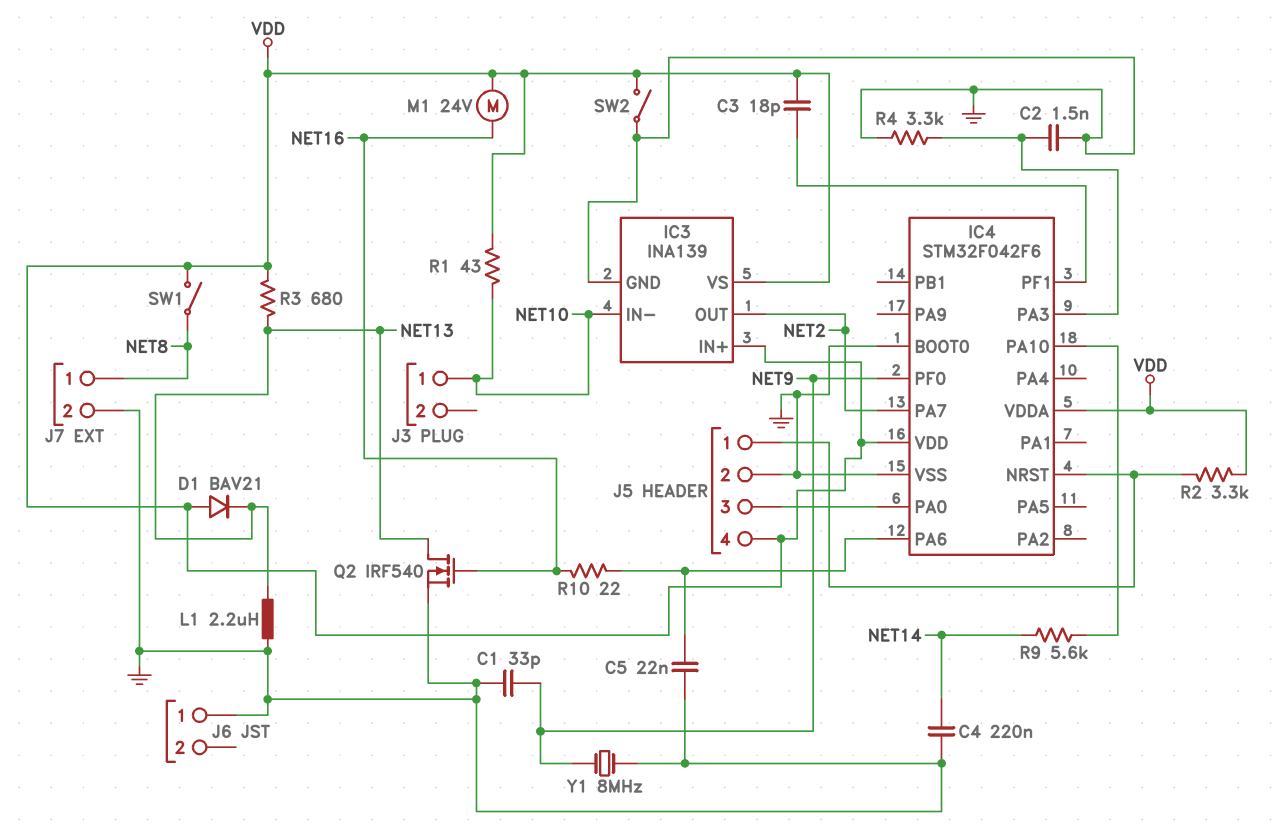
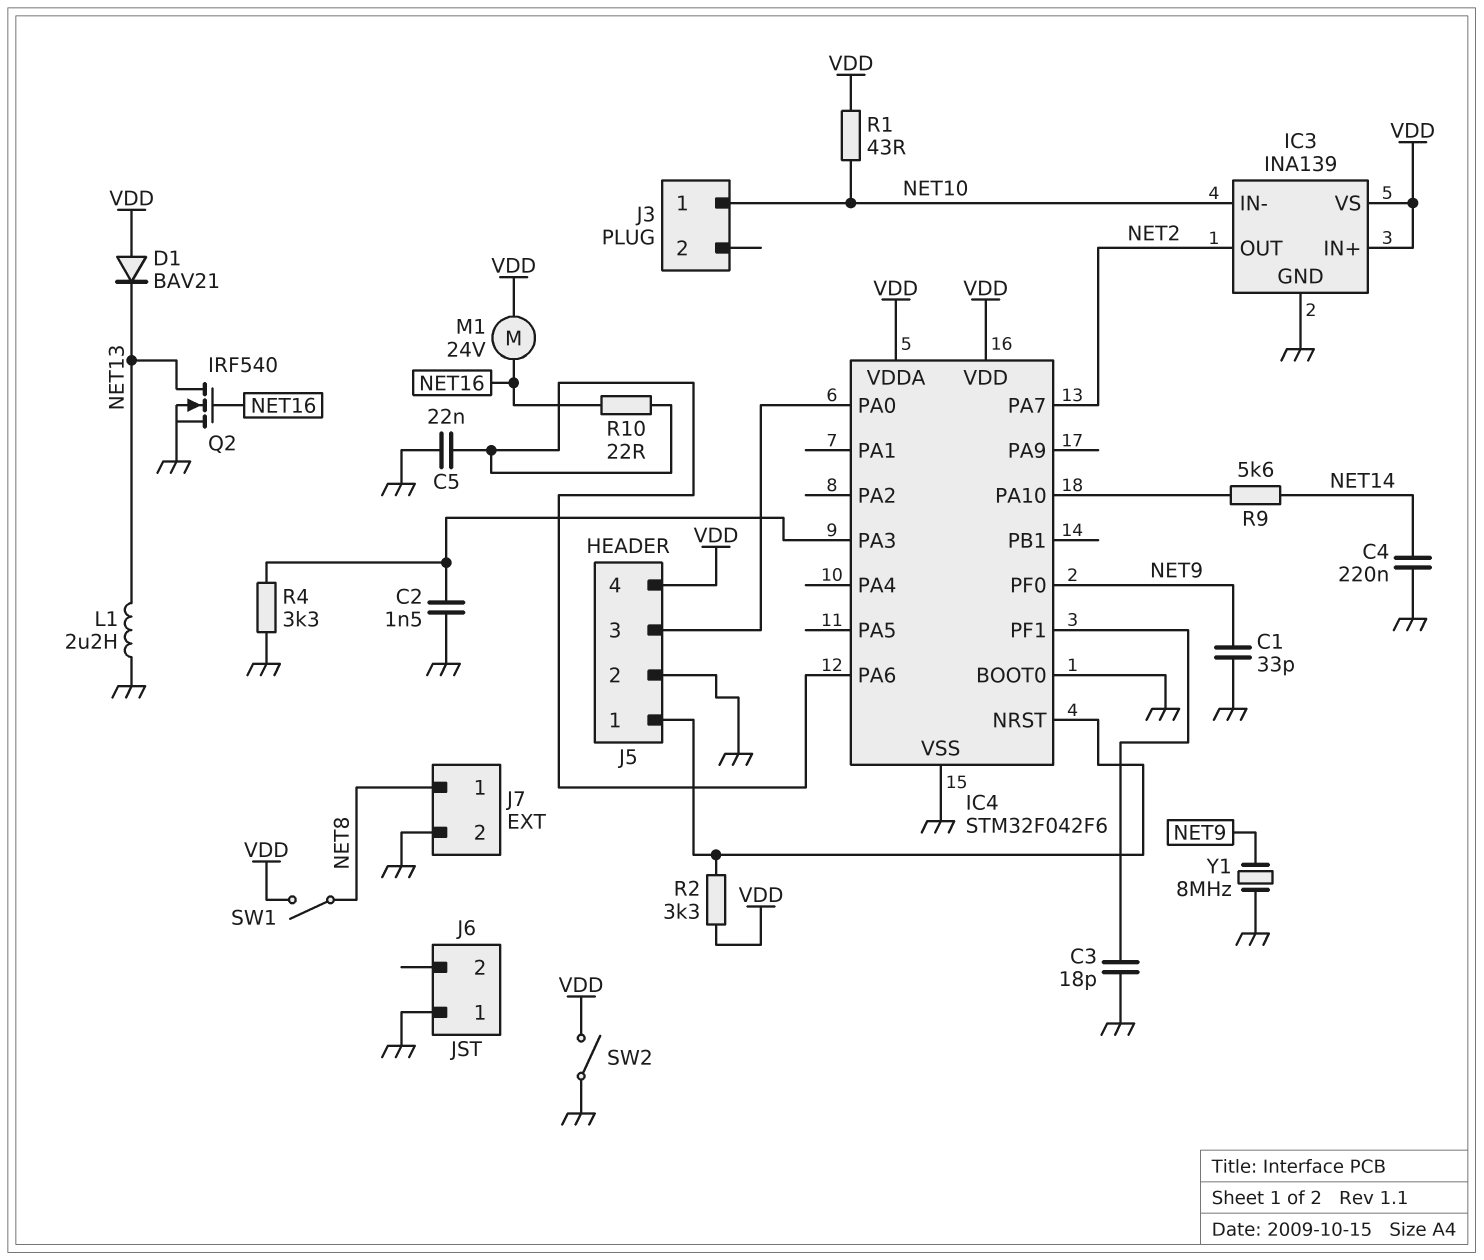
C3: 18pF (IC4/PF1, VDD) -> 18pF (GND, IC4/PF1)
R3: 680 (NET13, VDD) -> none

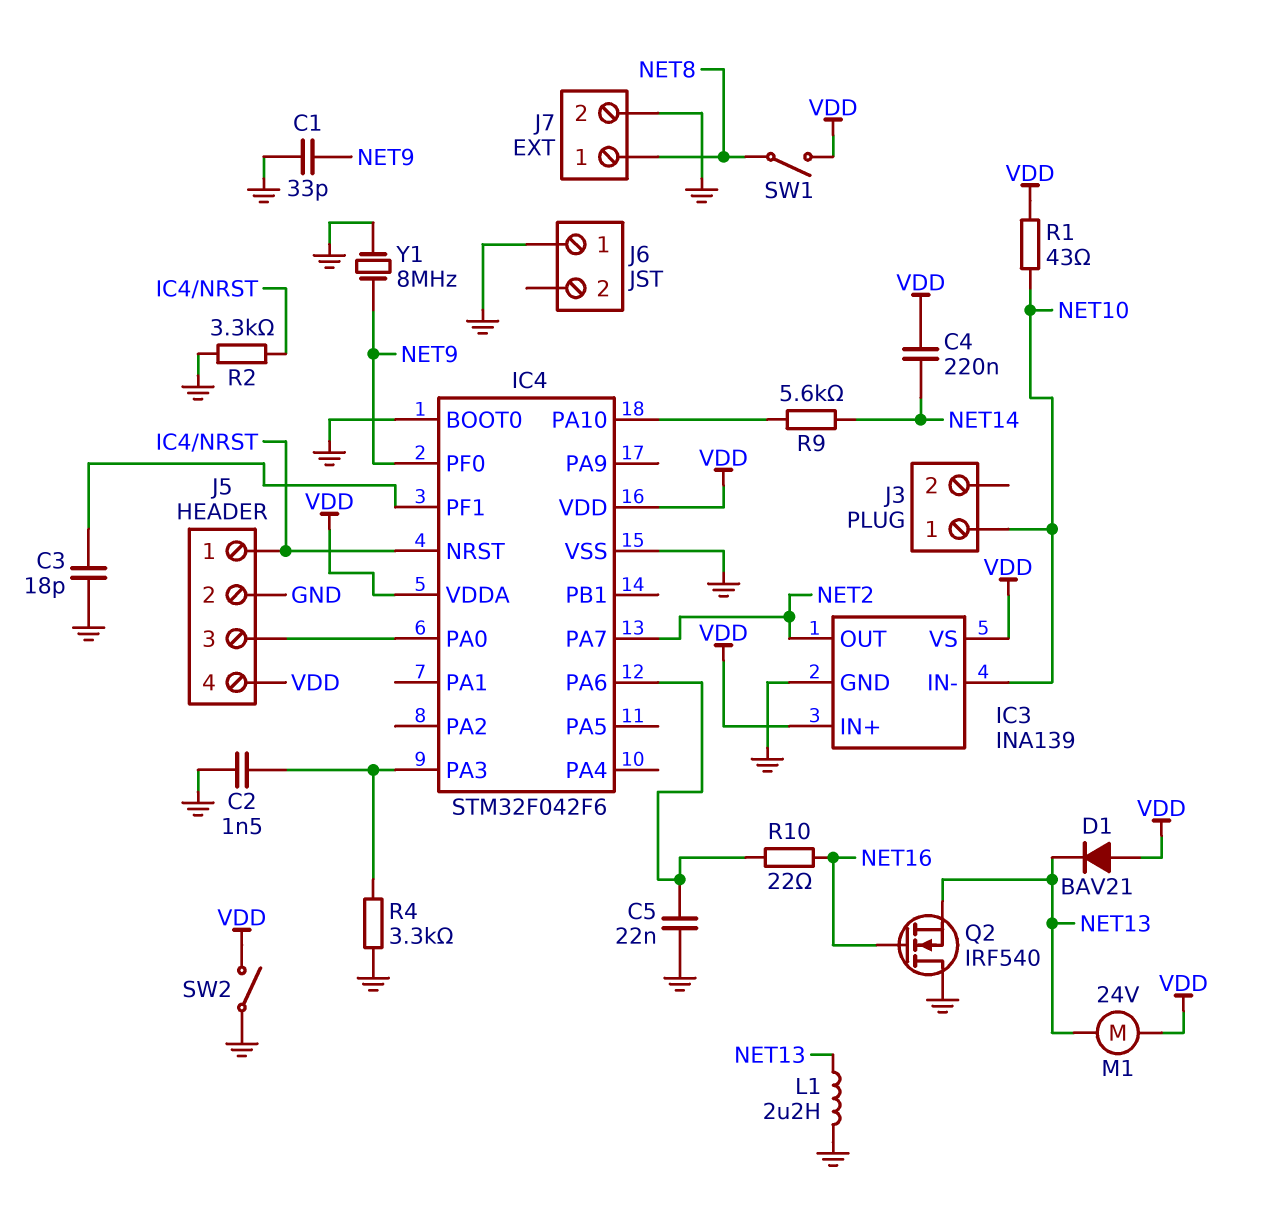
C4: 220nF (GND, NET14) -> 220nF (NET14, VDD)
M1: motor 24V (NET16, VDD) -> motor 24V (NET13, VDD)
Q2: NMOS IRF540 (G NET16, D NET13, S GND) -> NMOS IRF540 (G NET16, D GND, S NET13)
R2: 3.3k (IC4/NRST, VDD) -> 3.3k (GND, IC4/NRST)

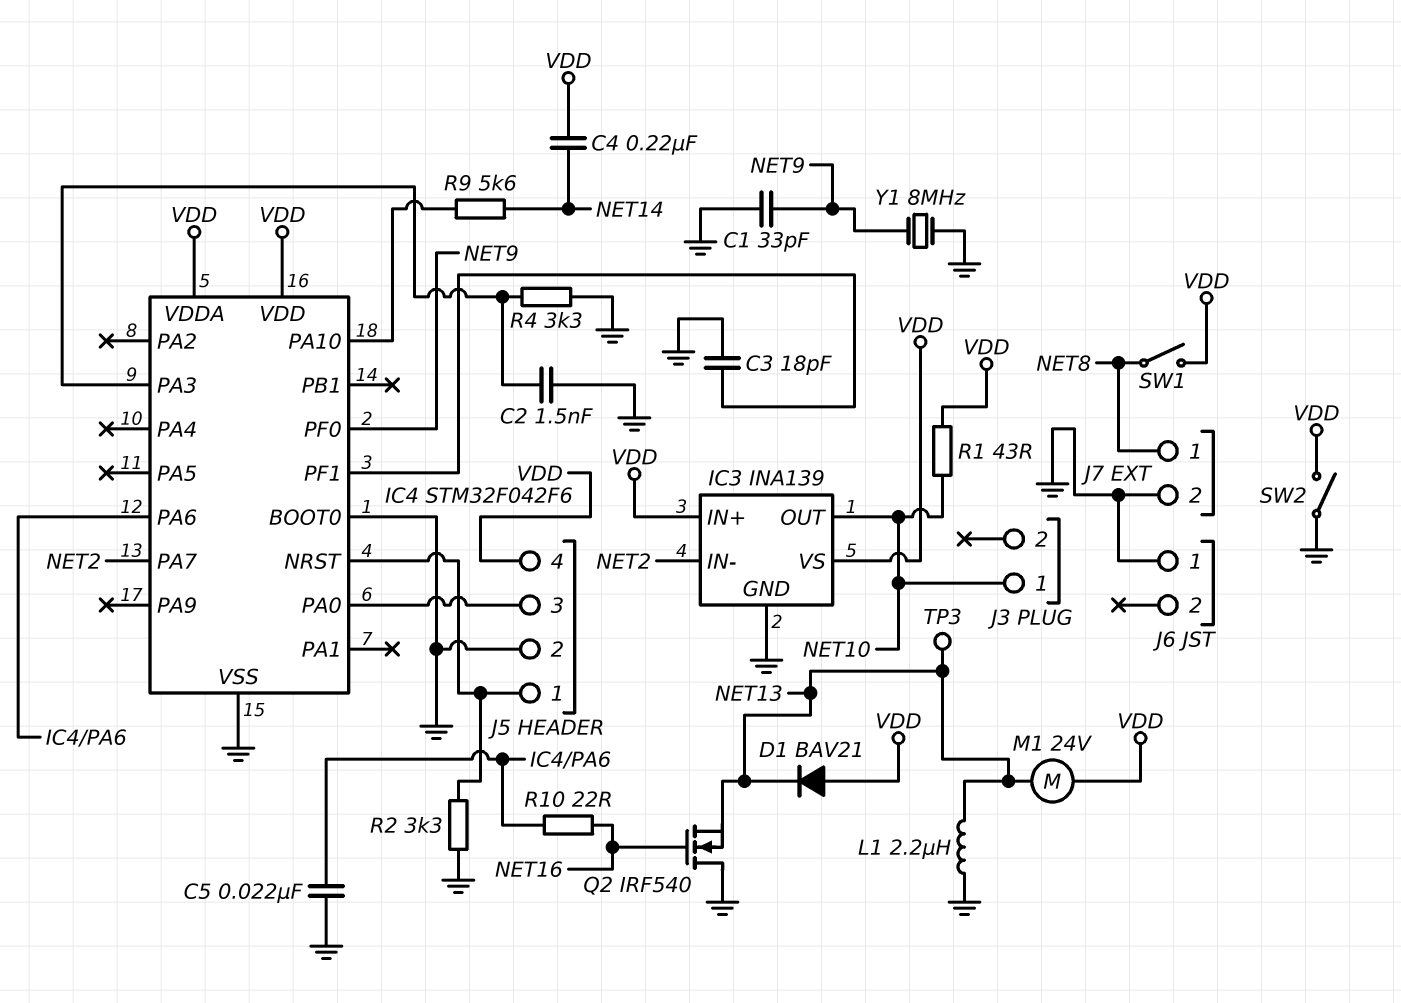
IC3 pin IN-: NET10 -> NET2
IC3 pin OUT: NET2 -> NET10
TP3: none -> test point (NET13)

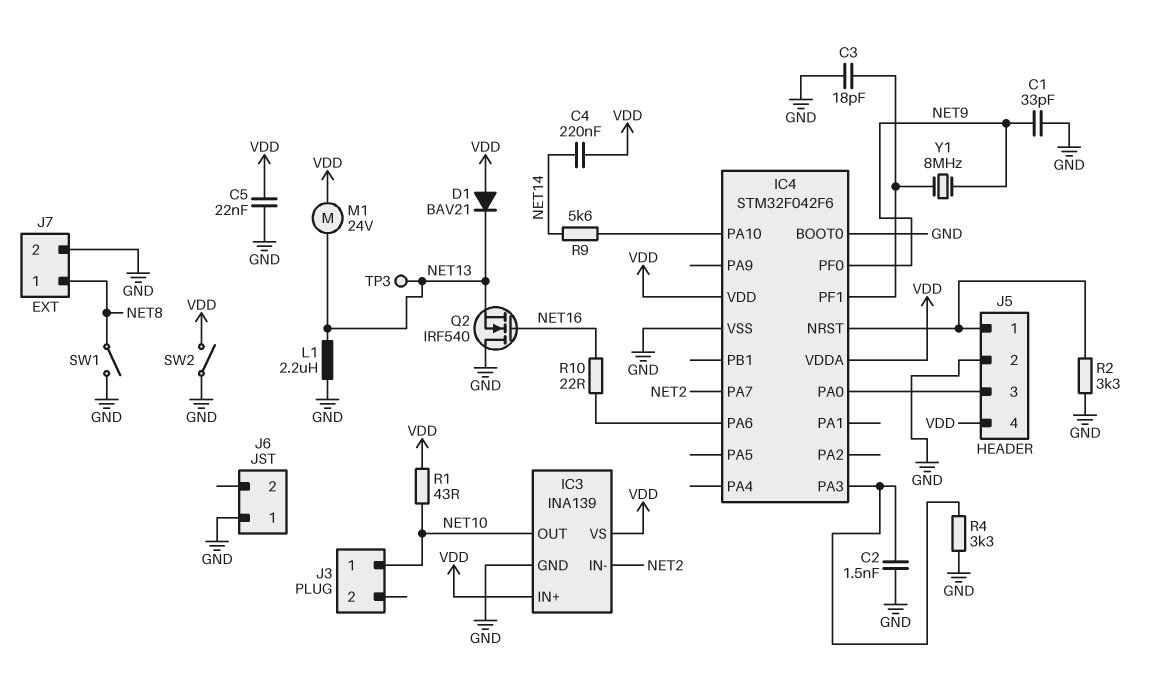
C5: 22nF (GND, IC4/PA6) -> 22nF (GND, VDD)
SW1: switch (NET8, VDD) -> switch (GND, NET8)
Y1: 8MHz (GND, NET9) -> 8MHz (IC4/PF1, NET9)

